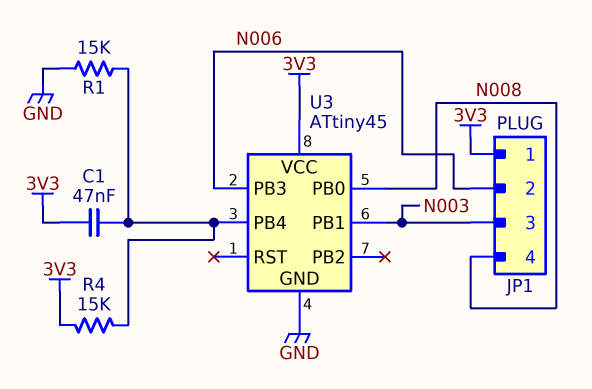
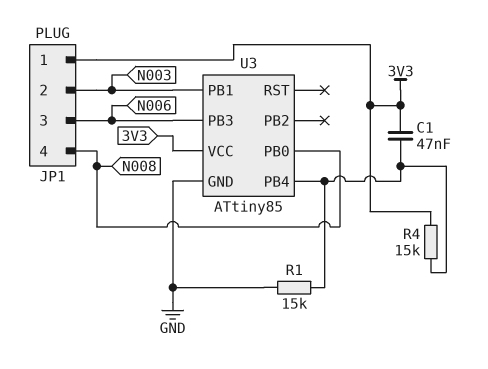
JP1 pin 2: N006 -> N003
JP1 pin 3: N003 -> N006
U3: ATtiny45 -> ATtiny85

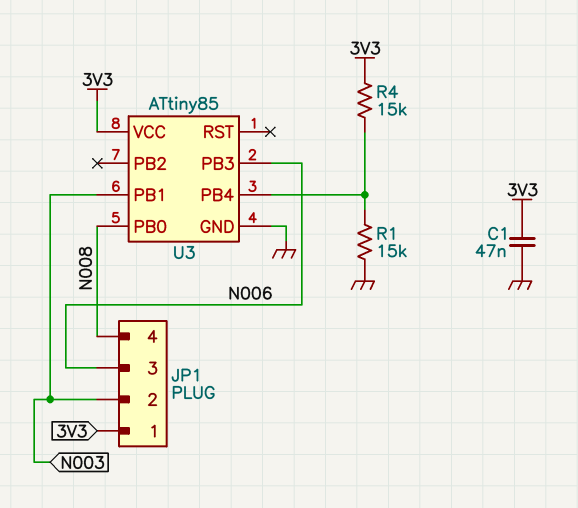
C1: 47nF (3V3, U3/PB4) -> 47nF (3V3, GND)

